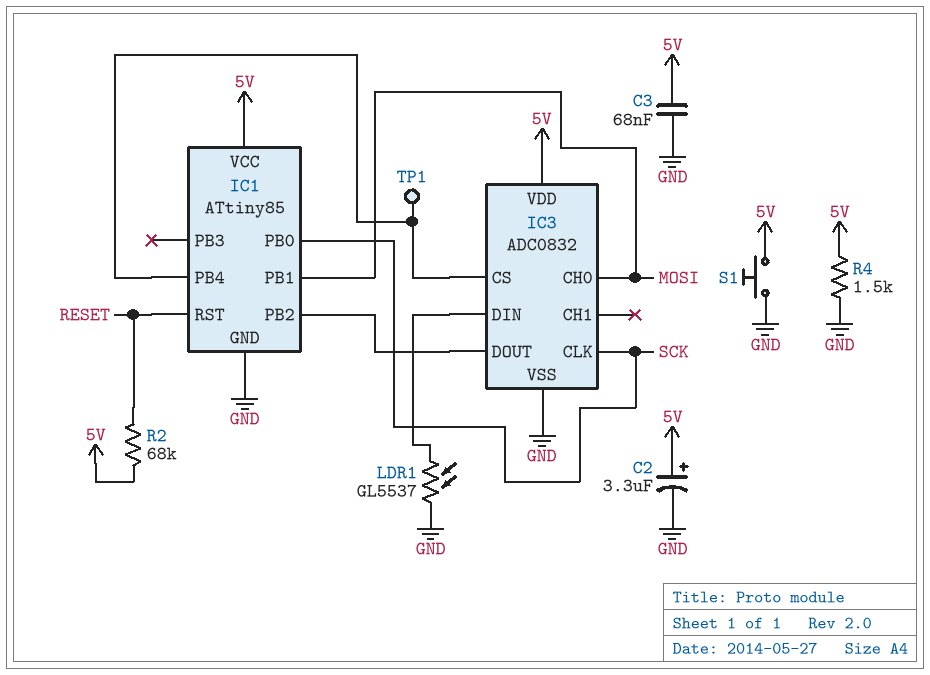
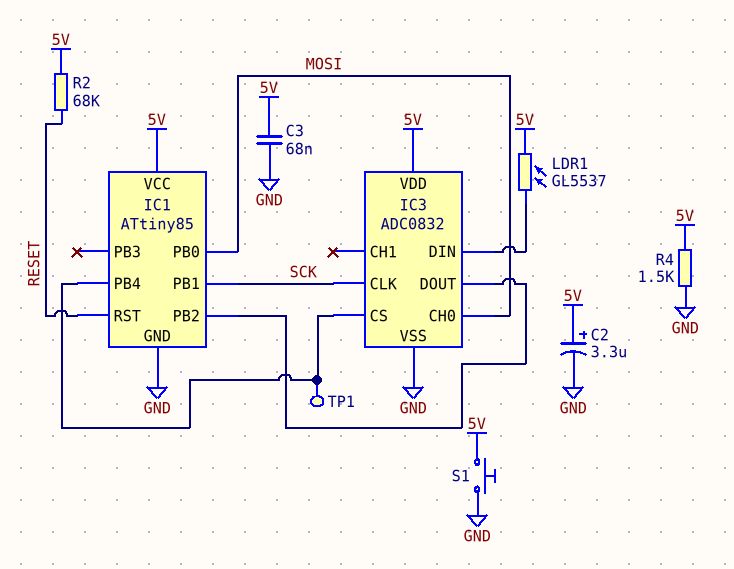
IC1 pin PB0: SCK -> MOSI
IC1 pin PB1: MOSI -> SCK
LDR1: GL5537 (GND, IC3/DIN) -> GL5537 (5V, IC3/DIN)

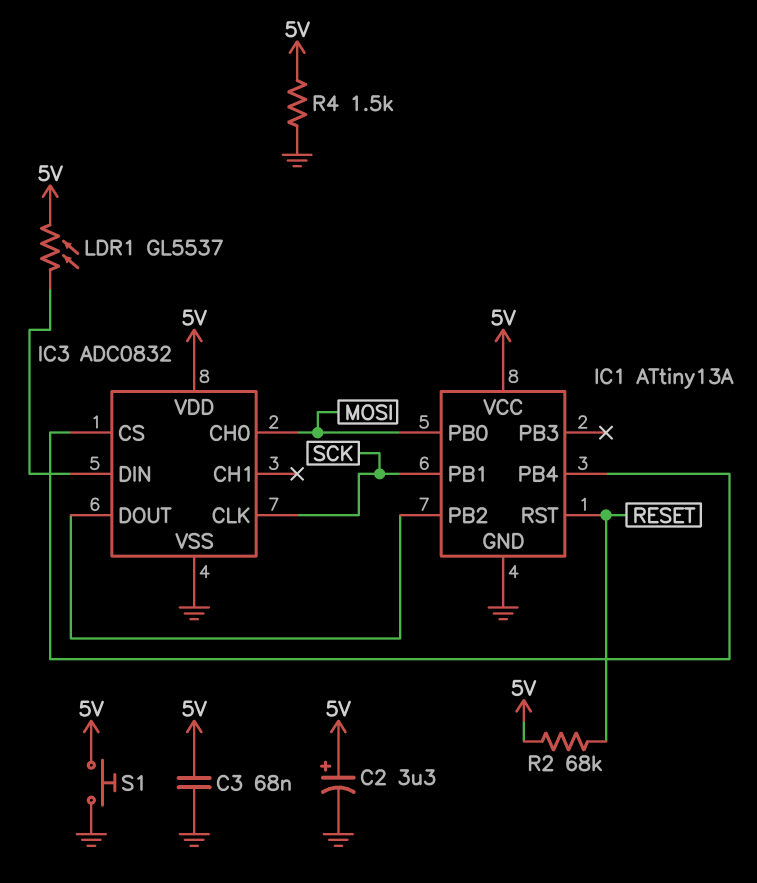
IC1: ATtiny85 -> ATtiny13A
TP1: test point (IC1/PB4) -> none

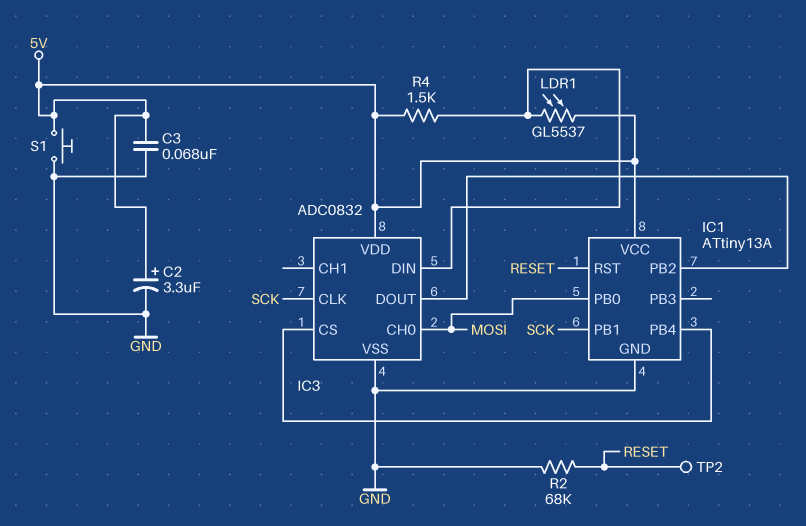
R2: 68k (5V, RESET) -> 68k (GND, RESET)
R4: 1.5k (5V, GND) -> 1.5k (5V, IC3/DIN)
TP2: none -> test point (RESET)

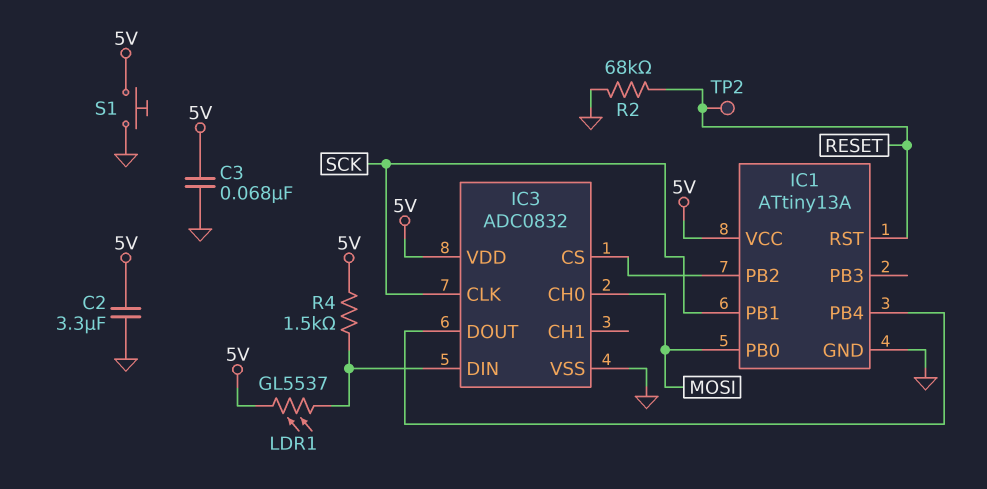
C2: 3.3uF (plus 5V, minus GND) -> 3.3uF (5V, GND)
IC3 pin CS: IC1/PB4 -> IC1/PB2
IC3 pin DOUT: IC1/PB2 -> IC1/PB4

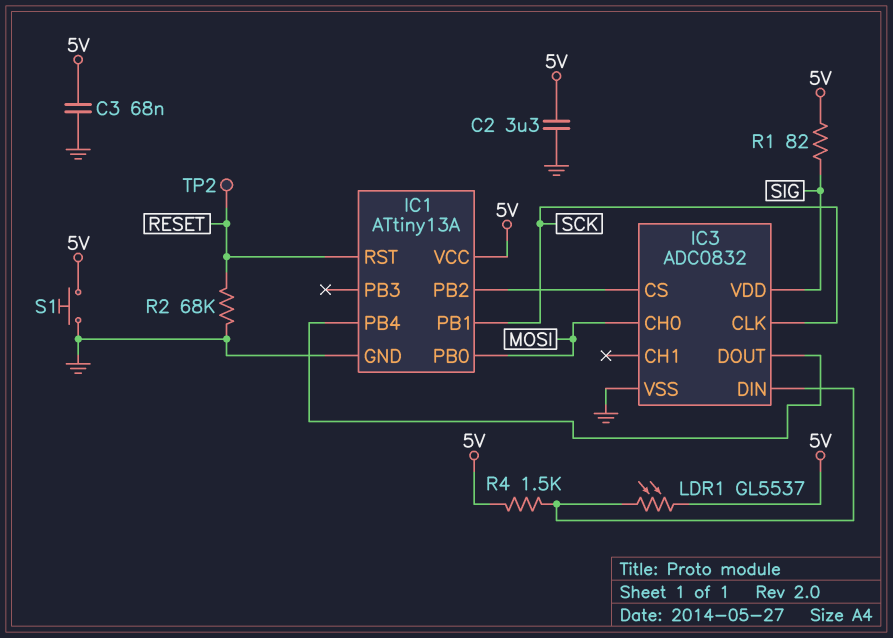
IC3 pin VDD: 5V -> SIG
R1: none -> 82 (5V, SIG)

